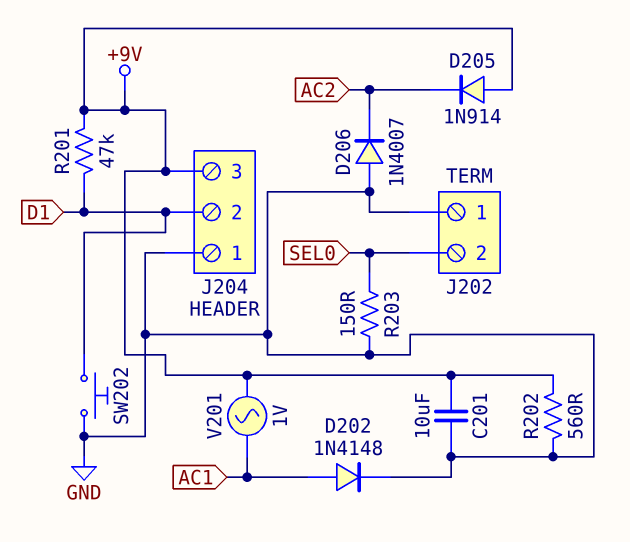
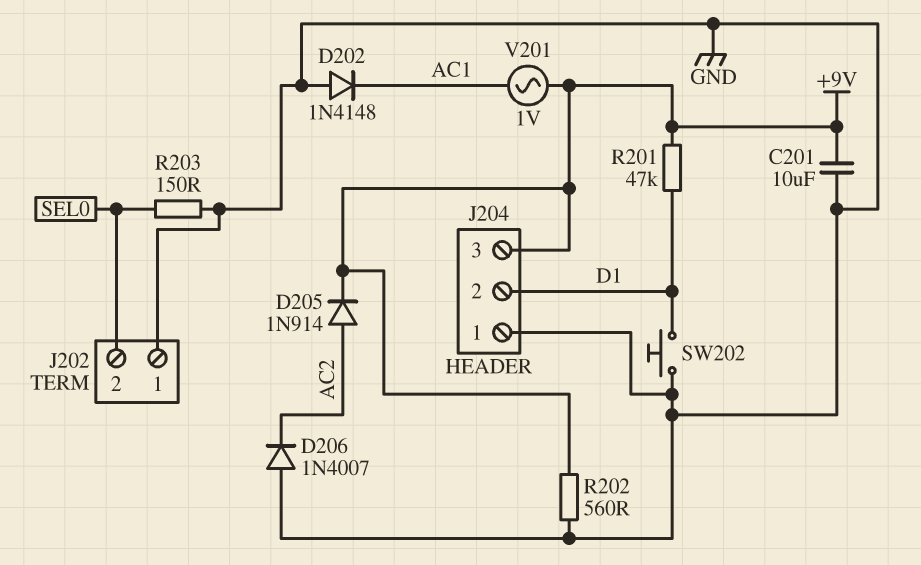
D202: diode 1N4148 (A AC1, K GND) -> diode 1N4148 (A GND, K AC1)
D205: diode 1N914 (A +9V, K AC2) -> diode 1N914 (A AC2, K +9V)

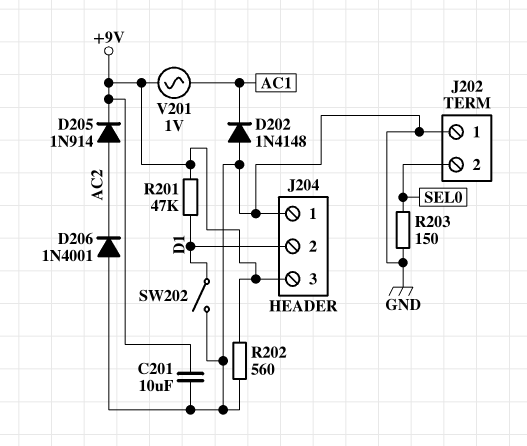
D206: diode 1N4007 (A GND, K AC2) -> diode 1N4001 (A GND, K AC2)
SW202: button (D1, GND) -> switch (D1, GND)

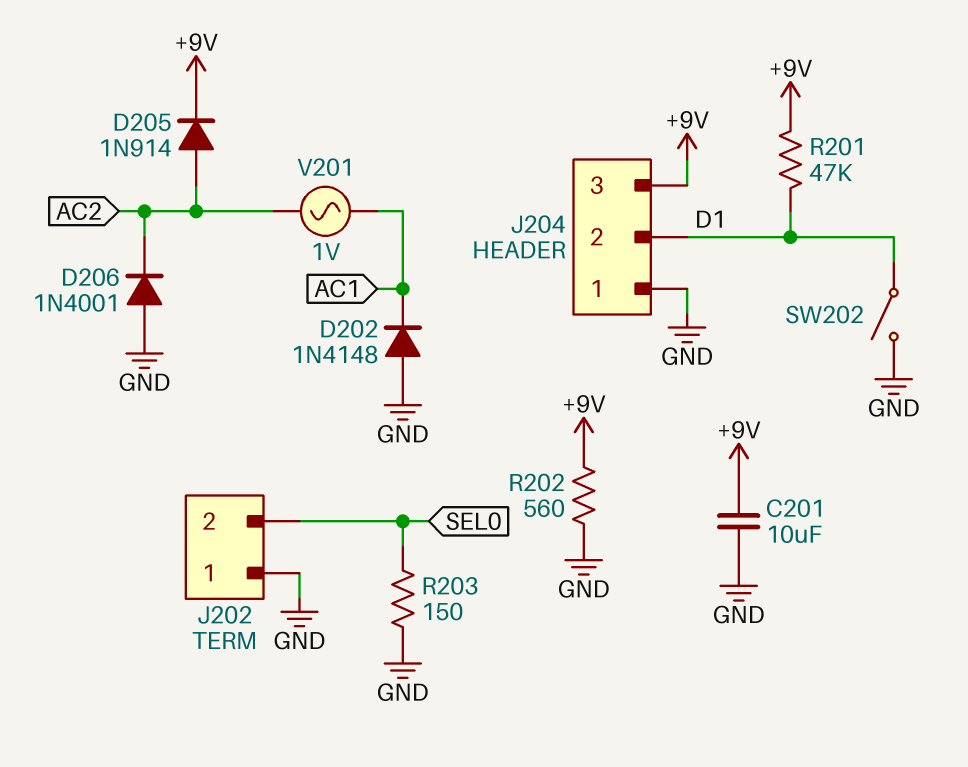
V201: AC 1V (+9V, AC1) -> AC 1V (AC1, AC2)

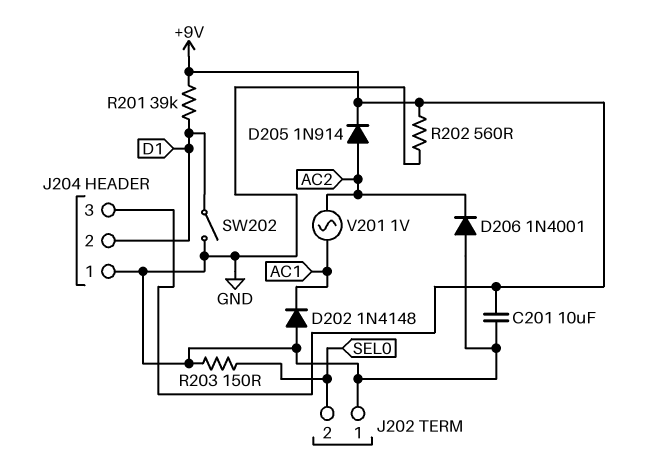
R201: 47k (+9V, D1) -> 39k (+9V, D1)

